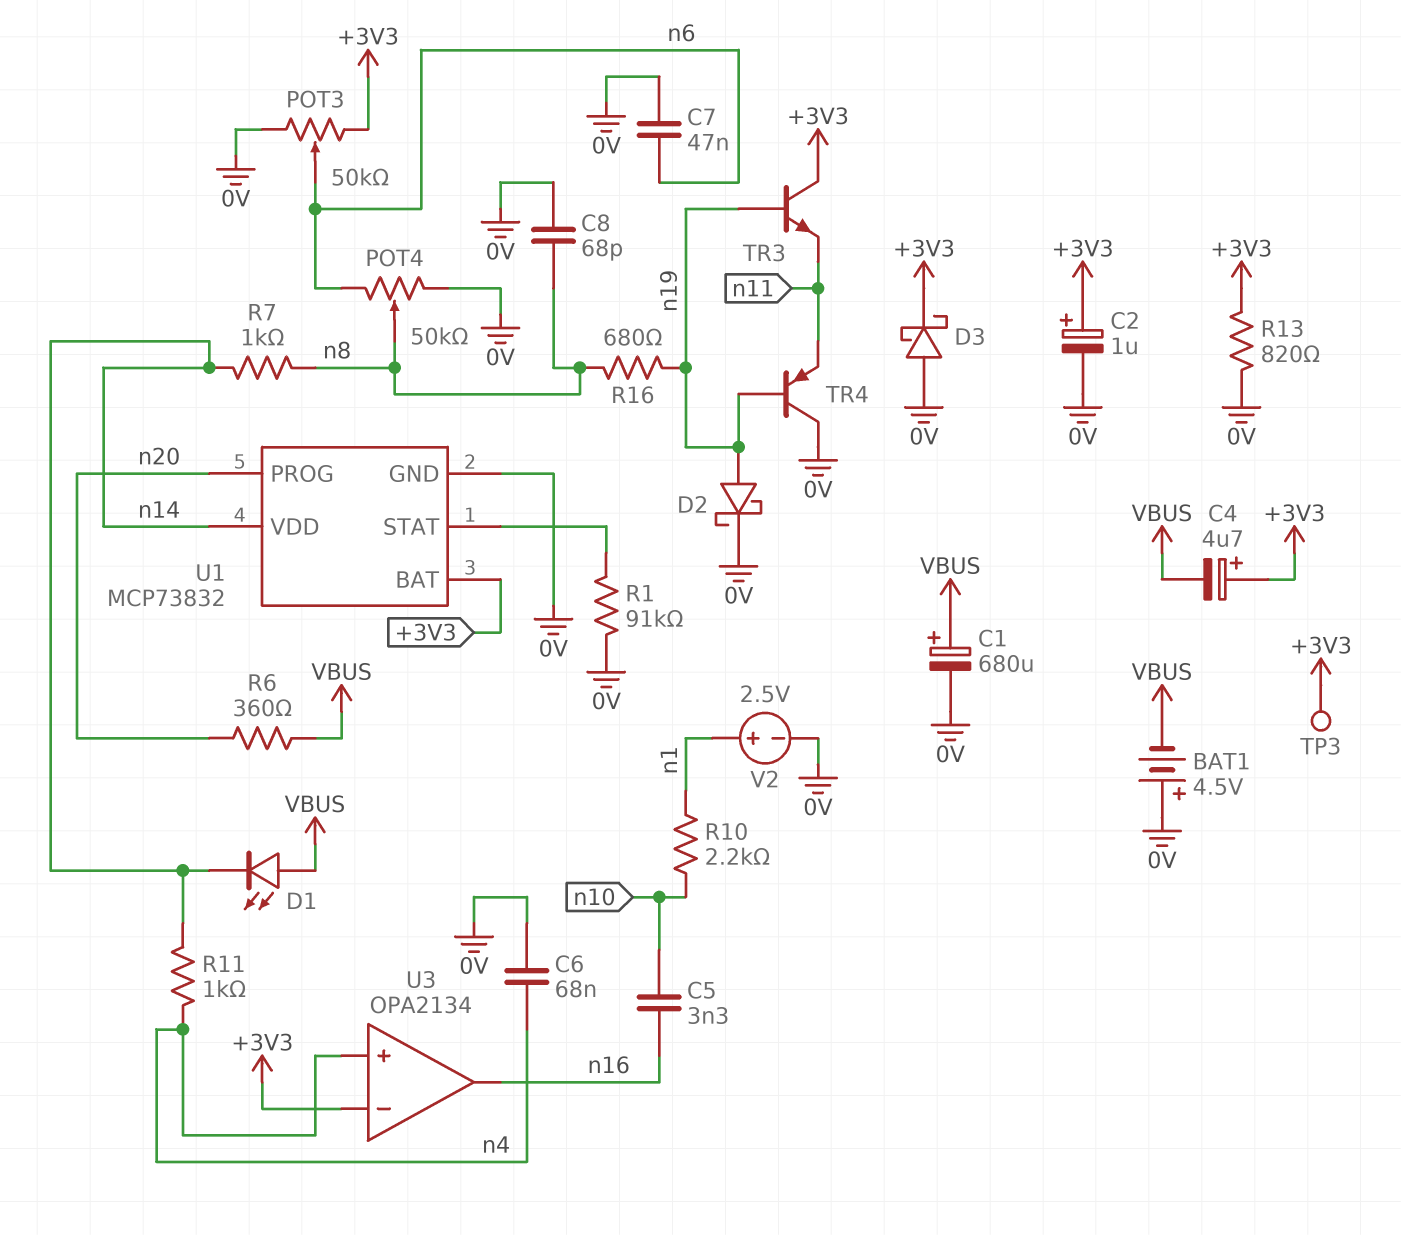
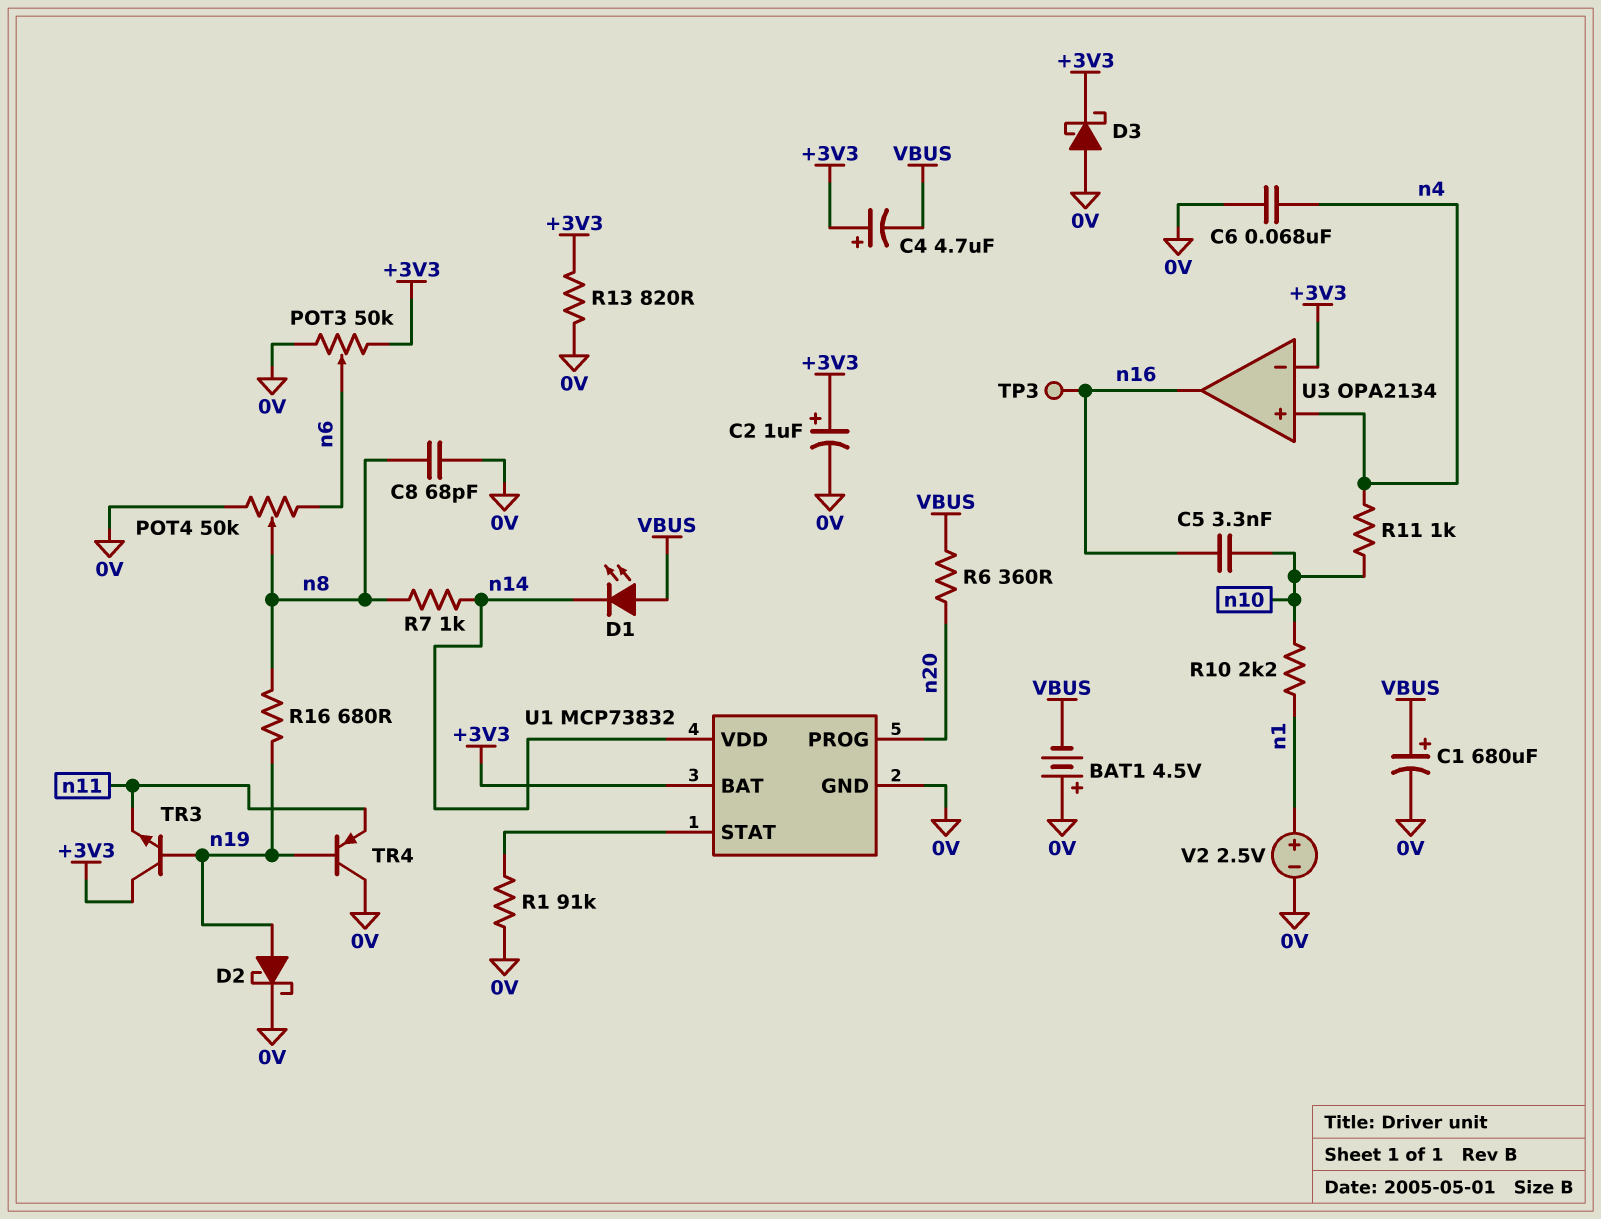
C7: 47nF (0V, n6) -> none
R11: 1k (n4, n14) -> 1k (n4, n10)
TP3: test point (+3V3) -> test point (n16)

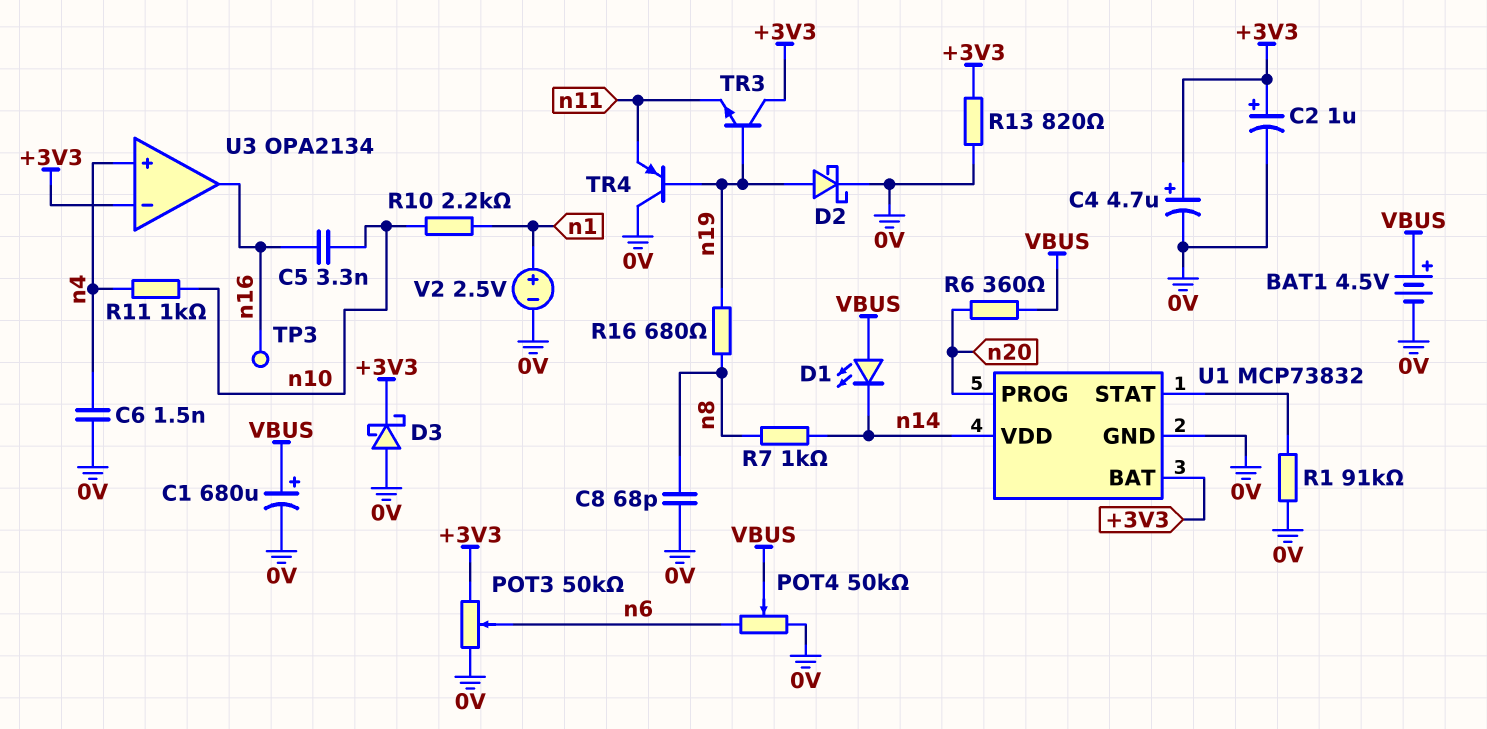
BAT1: 4.5V (plus 0V, minus VBUS) -> 4.5V (plus VBUS, minus 0V)
C4: 4.7uF (plus +3V3, minus VBUS) -> 4.7uF (plus +3V3, minus 0V)
C6: 68nF (0V, n4) -> 1.5nF (0V, n4)
POT4: 50k (0V, n6, wiper n8) -> 50k (0V, n6, wiper VBUS)

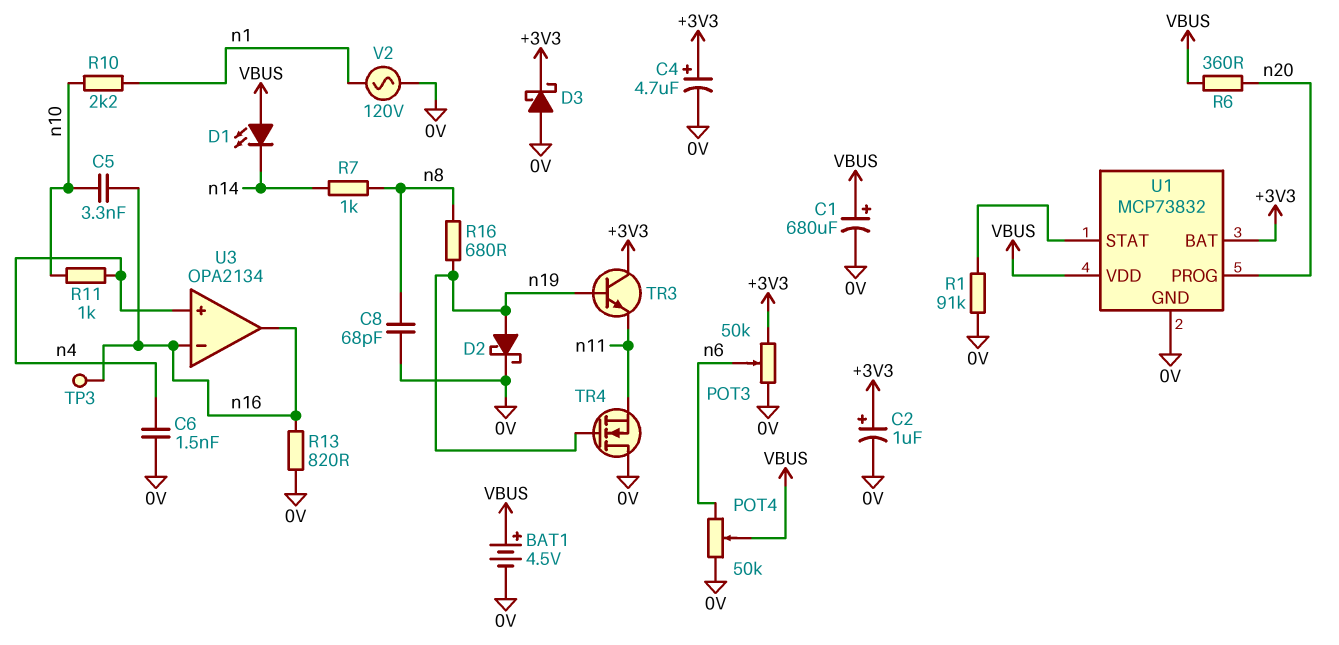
R13: 820 (+3V3, 0V) -> 820 (0V, n16)
TR4: PNP (B n19, C 0V, E n11) -> NMOS (G n19, D 0V, S n11)
U1 pin VDD: n14 -> VBUS
U3 pin in-: +3V3 -> n16
V2: 2.5V (plus n1, minus 0V) -> AC 120V (0V, n1)

